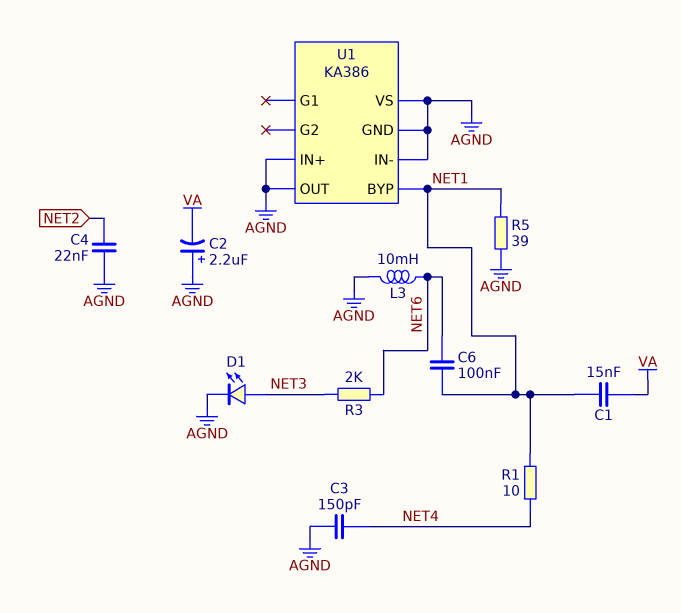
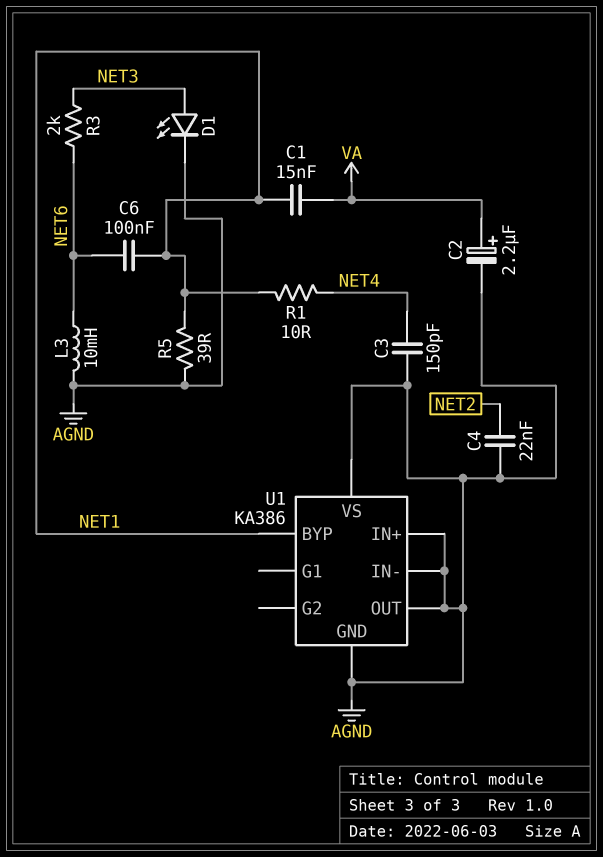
C2: 2.2uF (plus AGND, minus VA) -> 2.2uF (plus VA, minus AGND)

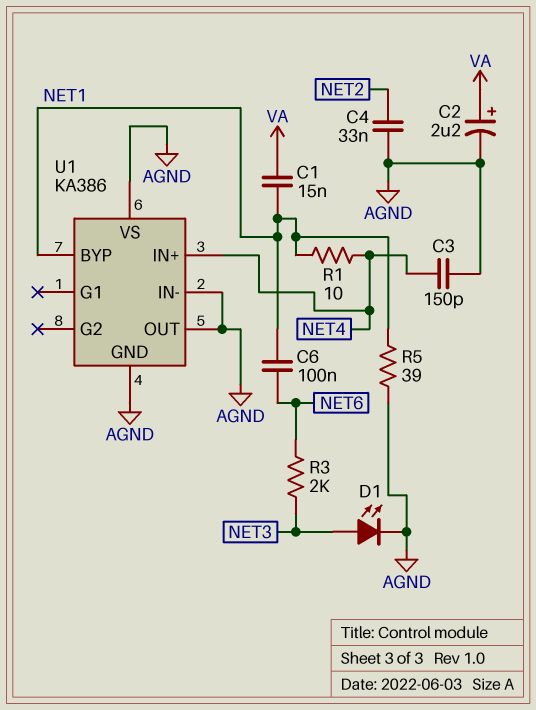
C4: 22nF (AGND, NET2) -> 33nF (AGND, NET2)
L3: 10mH (AGND, NET6) -> none
U1 pin IN+: AGND -> NET4

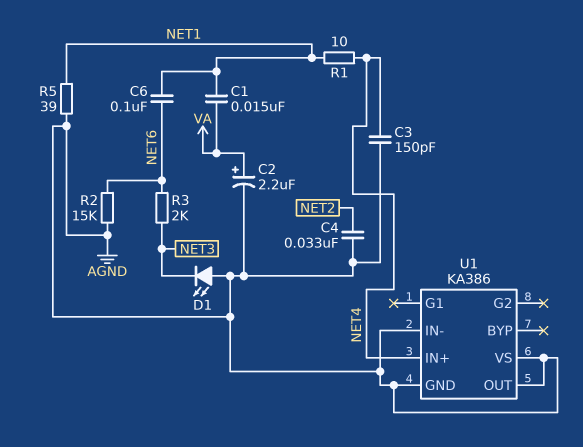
D1: LED (A NET3, K AGND) -> LED (A AGND, K NET3)
R2: none -> 15k (AGND, NET6)
U1 pin BYP: NET1 -> none

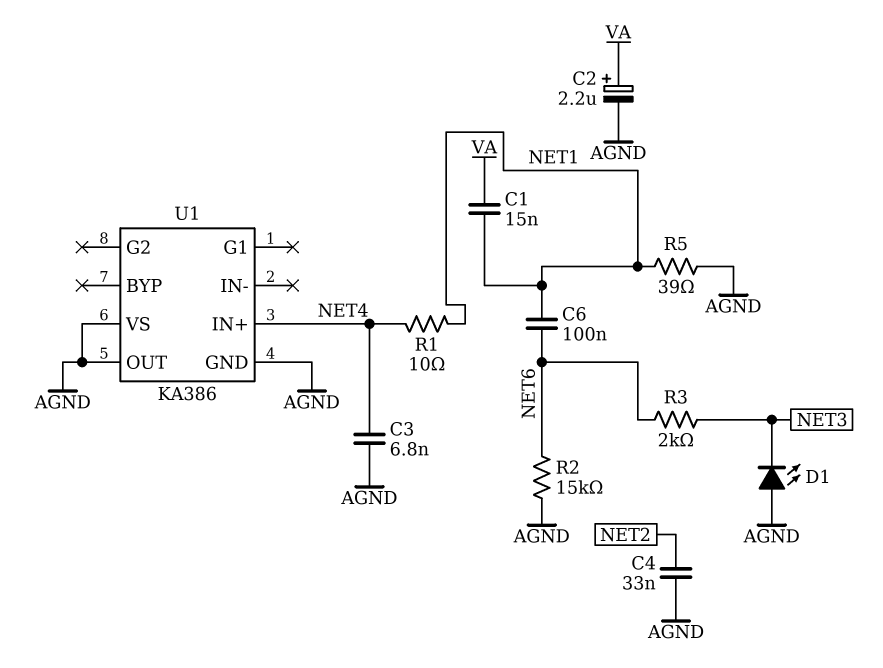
C3: 150pF (AGND, NET4) -> 6.8nF (AGND, NET4)
U1 pin IN-: AGND -> none

